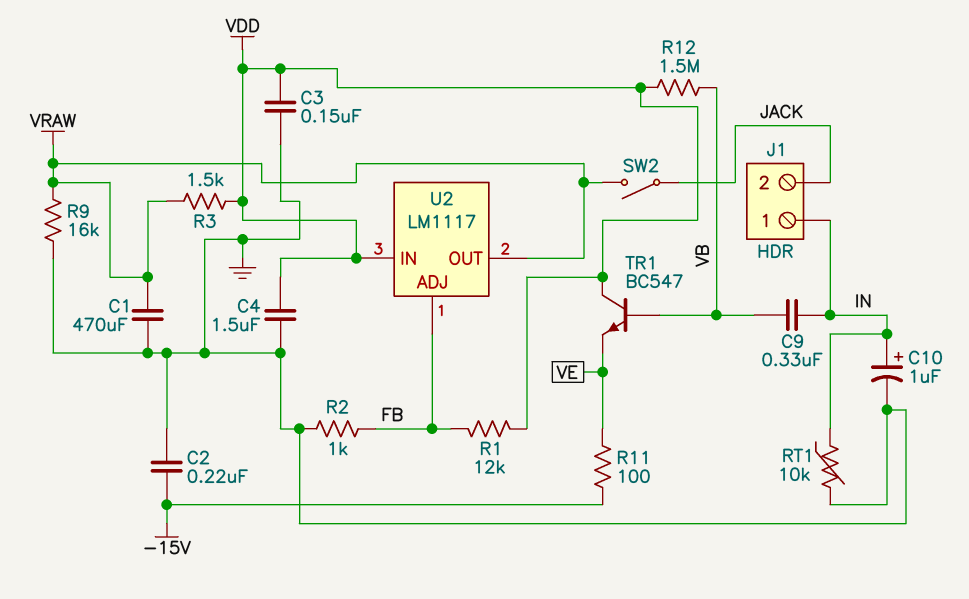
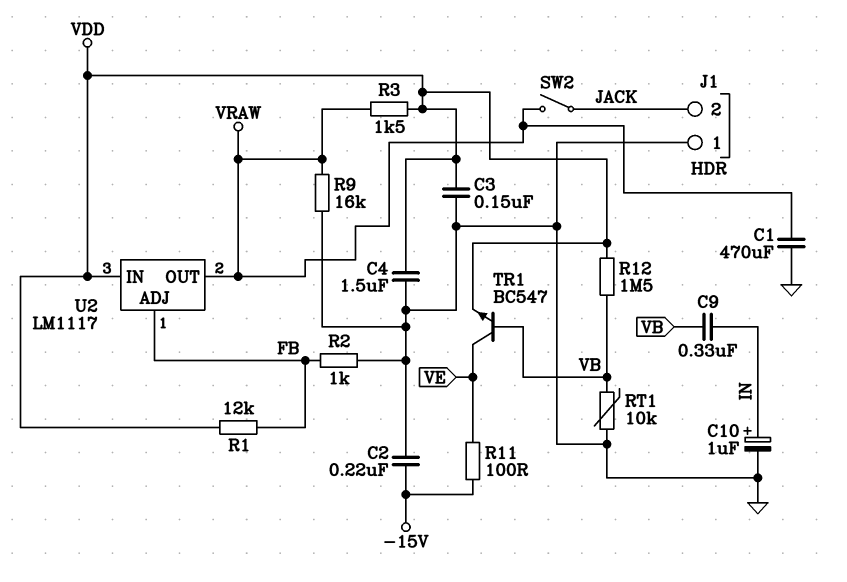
J1 pin 1: IN -> GND
RT1: 10k (GND, IN) -> 10k (GND, VB)
TR1: NPN BC547 (B VB, C VDD, E VE) -> NPN BC547 (B VB, C VE, E VDD)

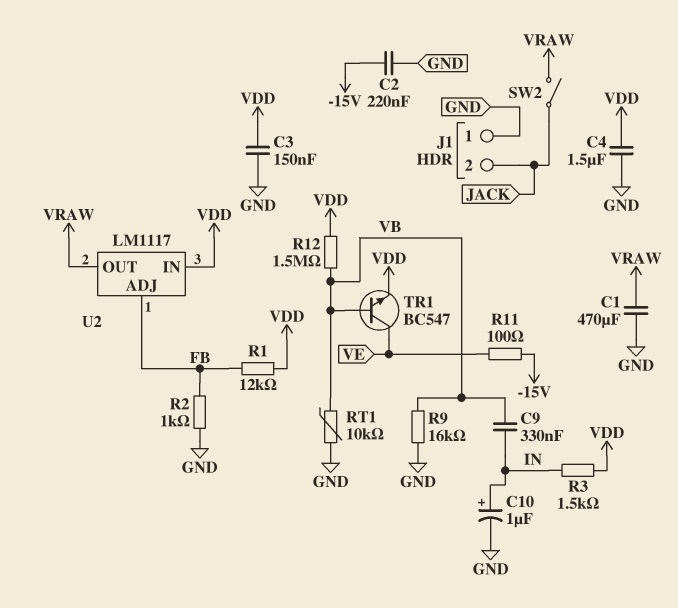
R3: 1.5k (VDD, VRAW) -> 1.5k (IN, VDD)
R9: 16k (GND, VRAW) -> 16k (GND, VB)

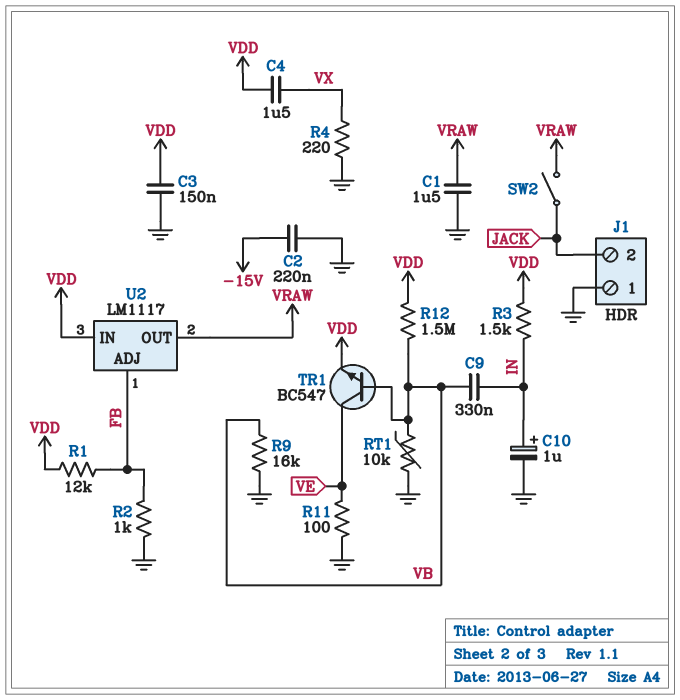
C1: 470uF (GND, VRAW) -> 1.5uF (GND, VRAW)
C4: 1.5uF (GND, VDD) -> 1.5uF (VDD, VX)
R4: none -> 220 (GND, VX)
R11: 100 (-15V, VE) -> 100 (GND, VE)

